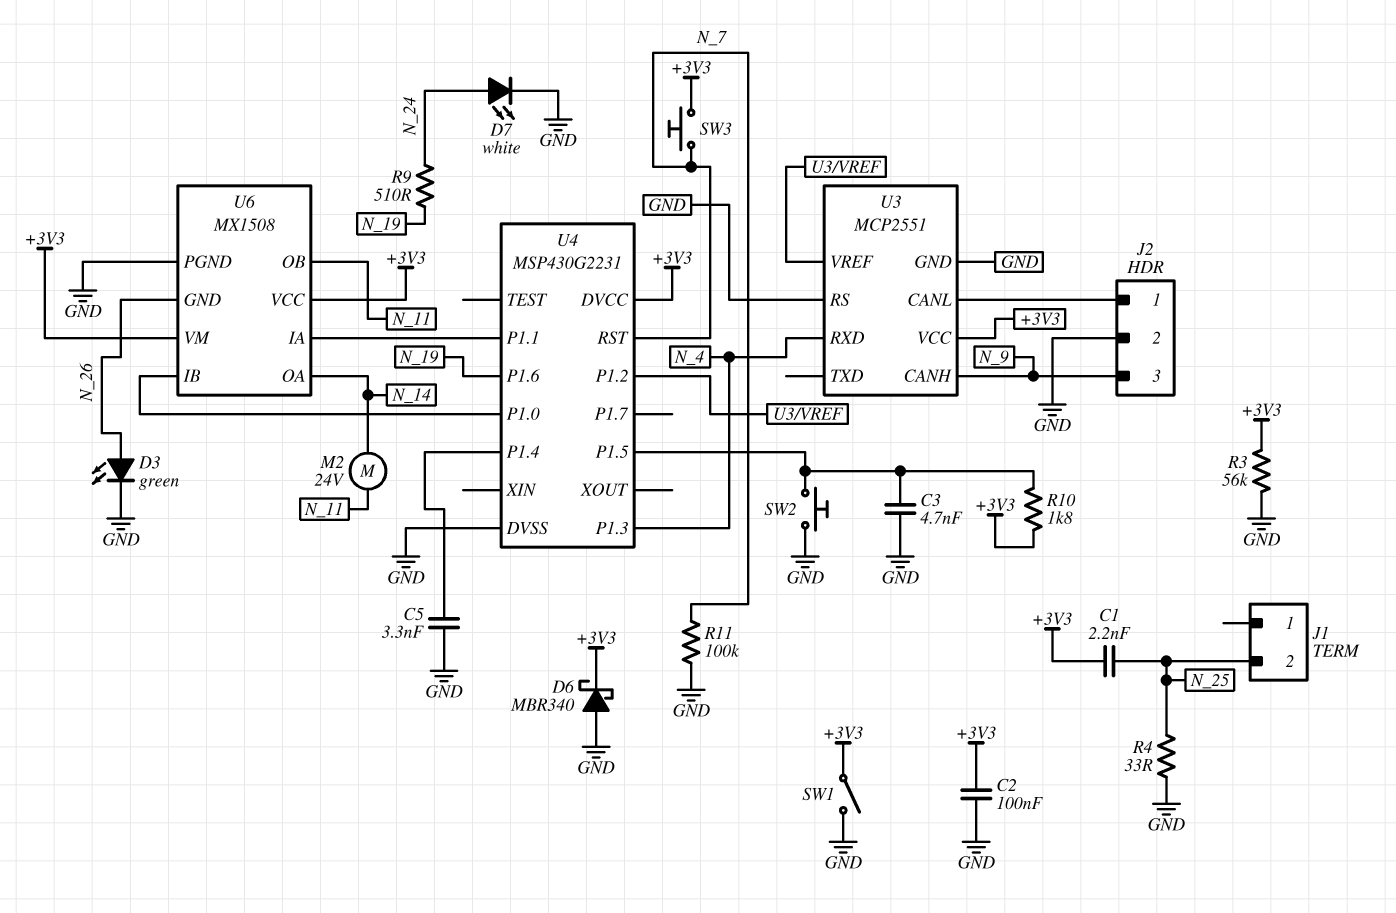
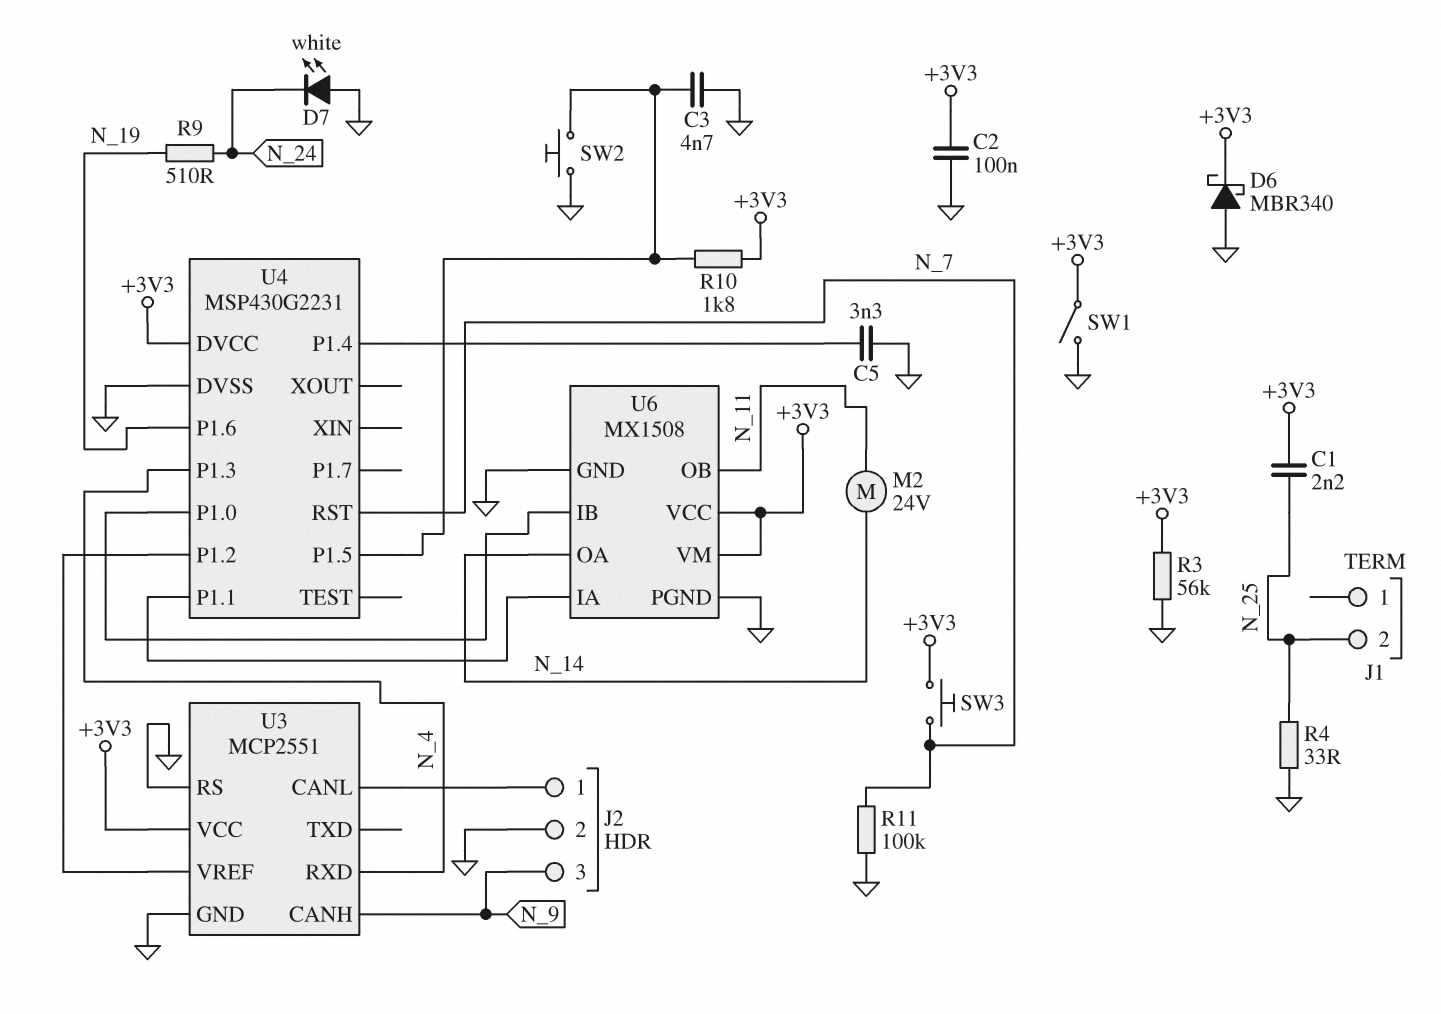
D3: LED green (A N_26, K GND) -> none
D7: LED white (A N_24, K GND) -> LED white (A GND, K N_24)
U6 pin GND: N_26 -> GND

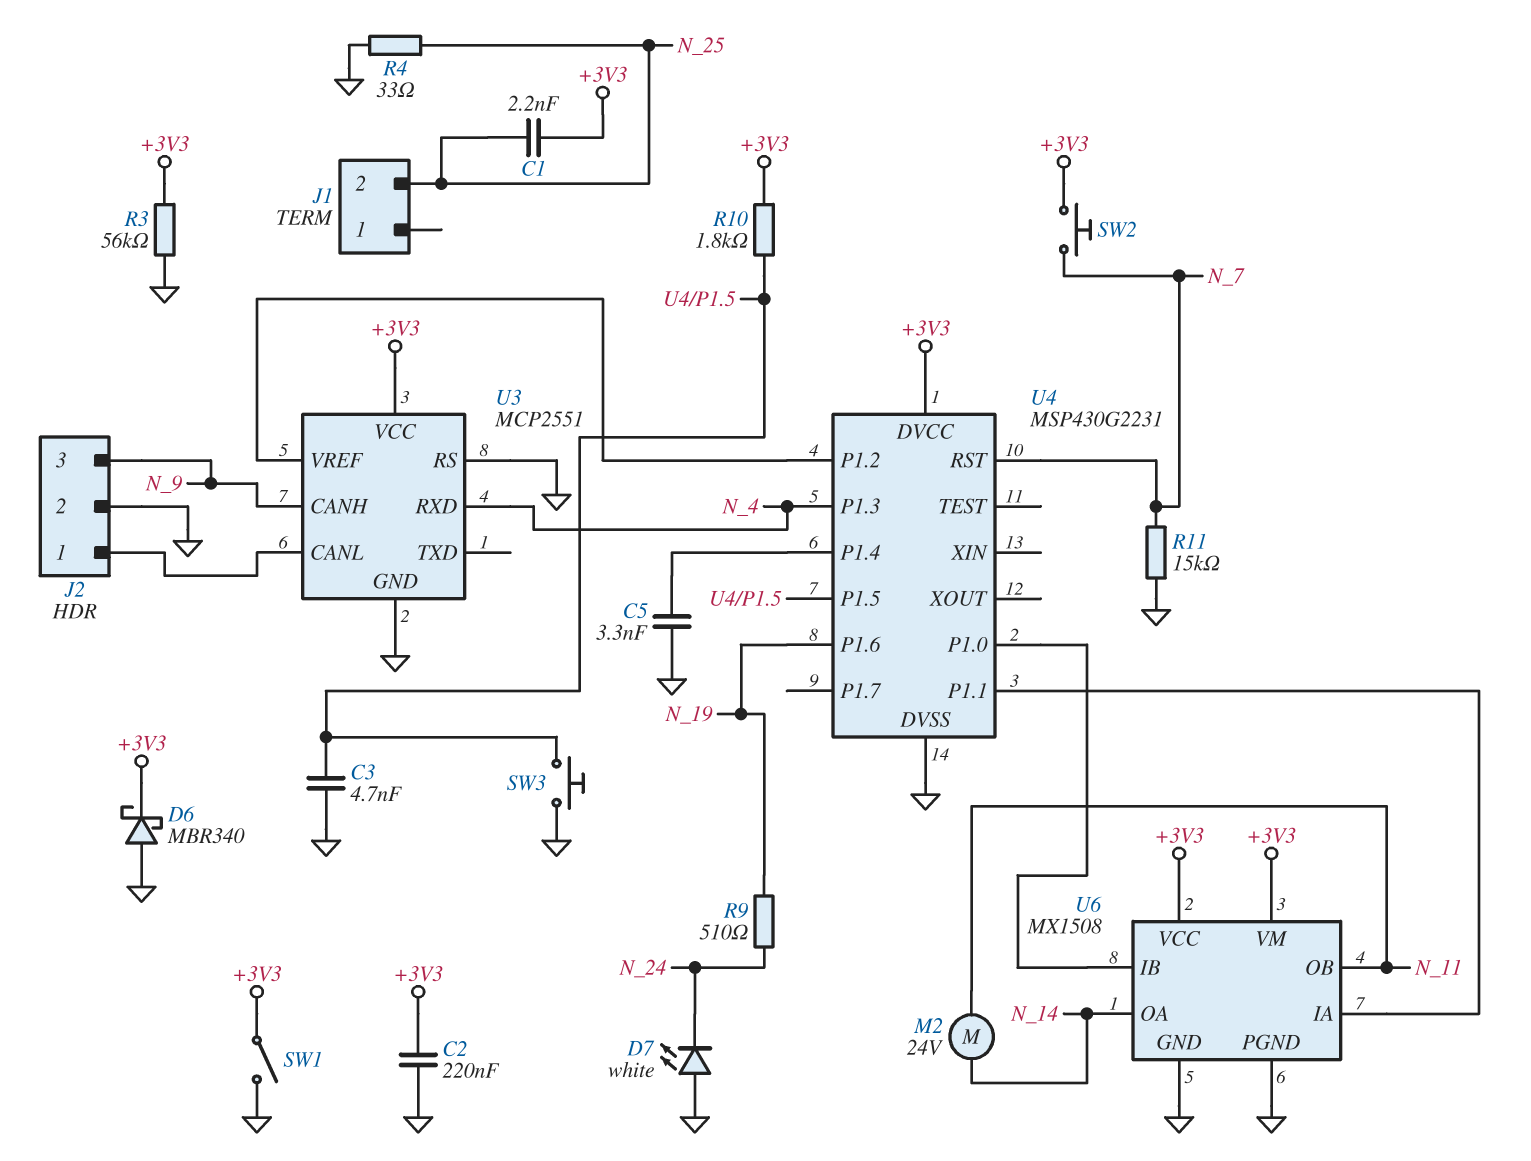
C2: 100nF (+3V3, GND) -> 220nF (+3V3, GND)
R11: 100k (GND, N_7) -> 15k (GND, N_7)
SW2: button (GND, U4/P1.5) -> button (+3V3, N_7)
SW3: button (+3V3, N_7) -> button (GND, U4/P1.5)

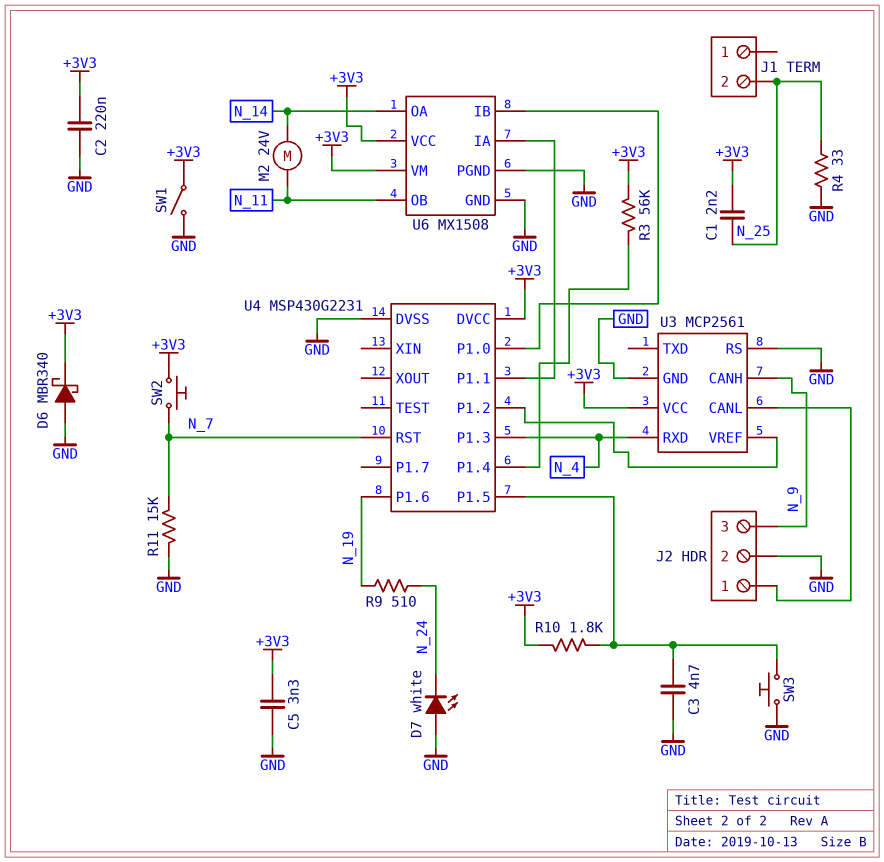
C5: 3.3nF (GND, U4/P1.4) -> 3.3nF (+3V3, GND)
R3: 56k (+3V3, GND) -> 56k (+3V3, U4/P1.4)
U3: MCP2551 -> MCP2561

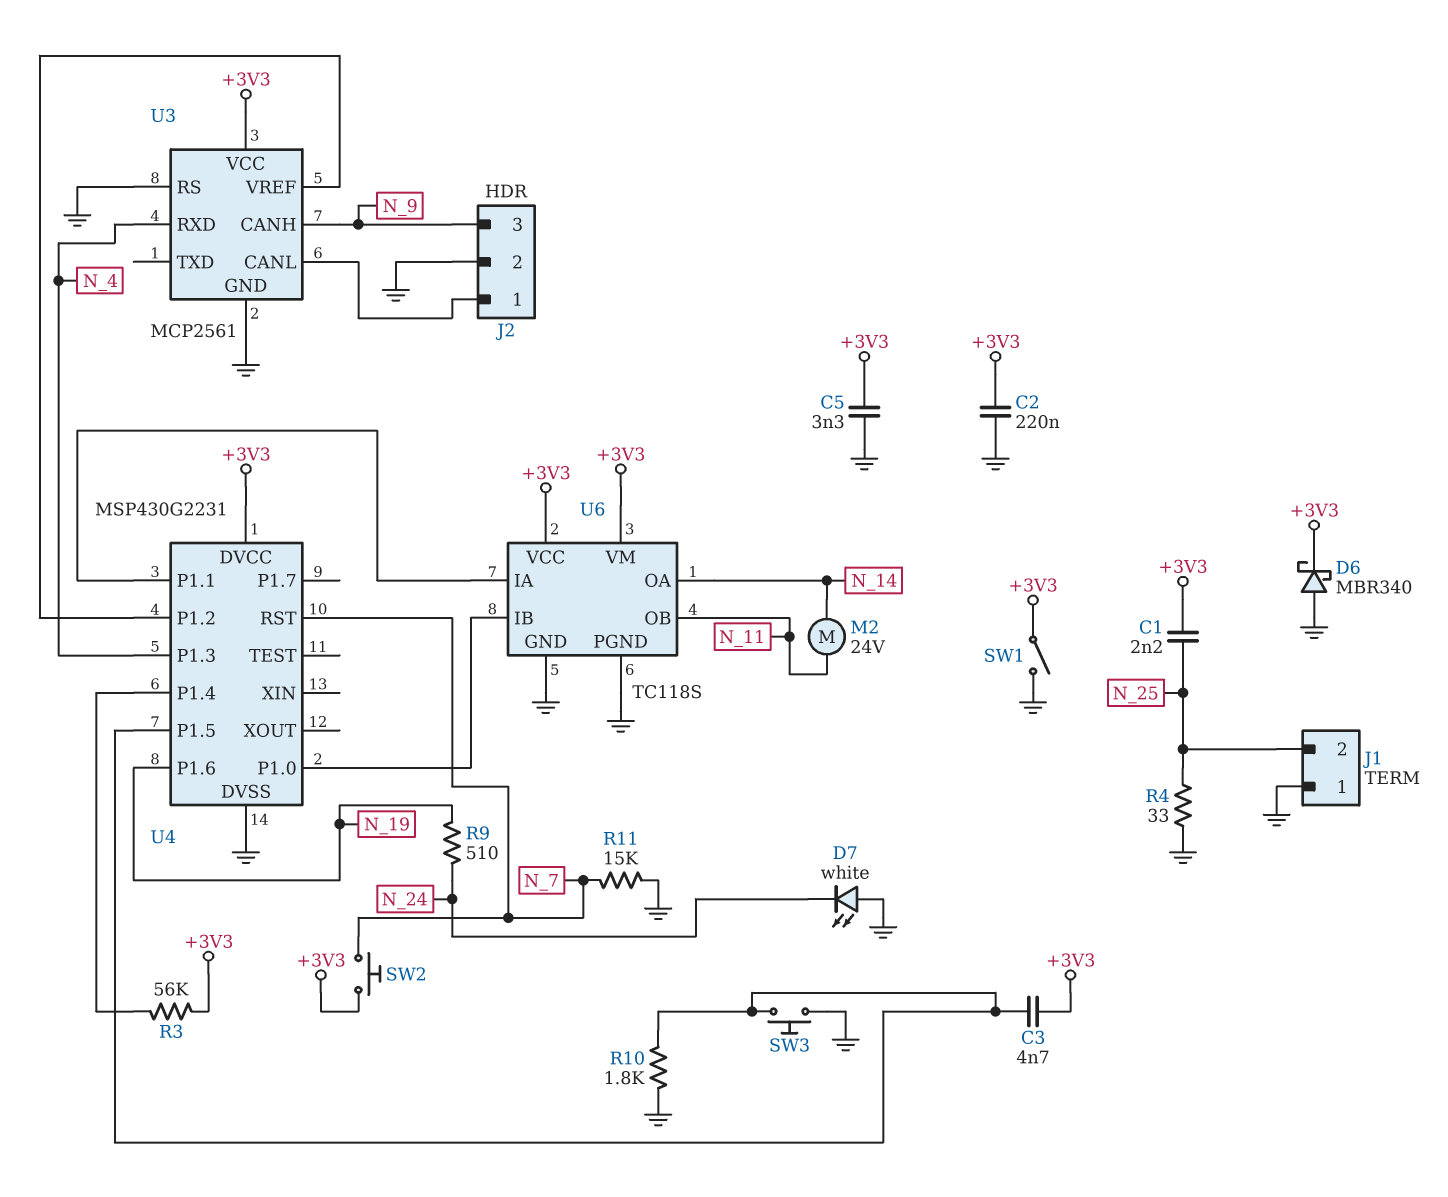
C3: 4.7nF (GND, U4/P1.5) -> 4.7nF (+3V3, U4/P1.5)
J1 pin 1: none -> GND
R10: 1.8k (+3V3, U4/P1.5) -> 1.8k (GND, U4/P1.5)
U6: MX1508 -> TC118S

